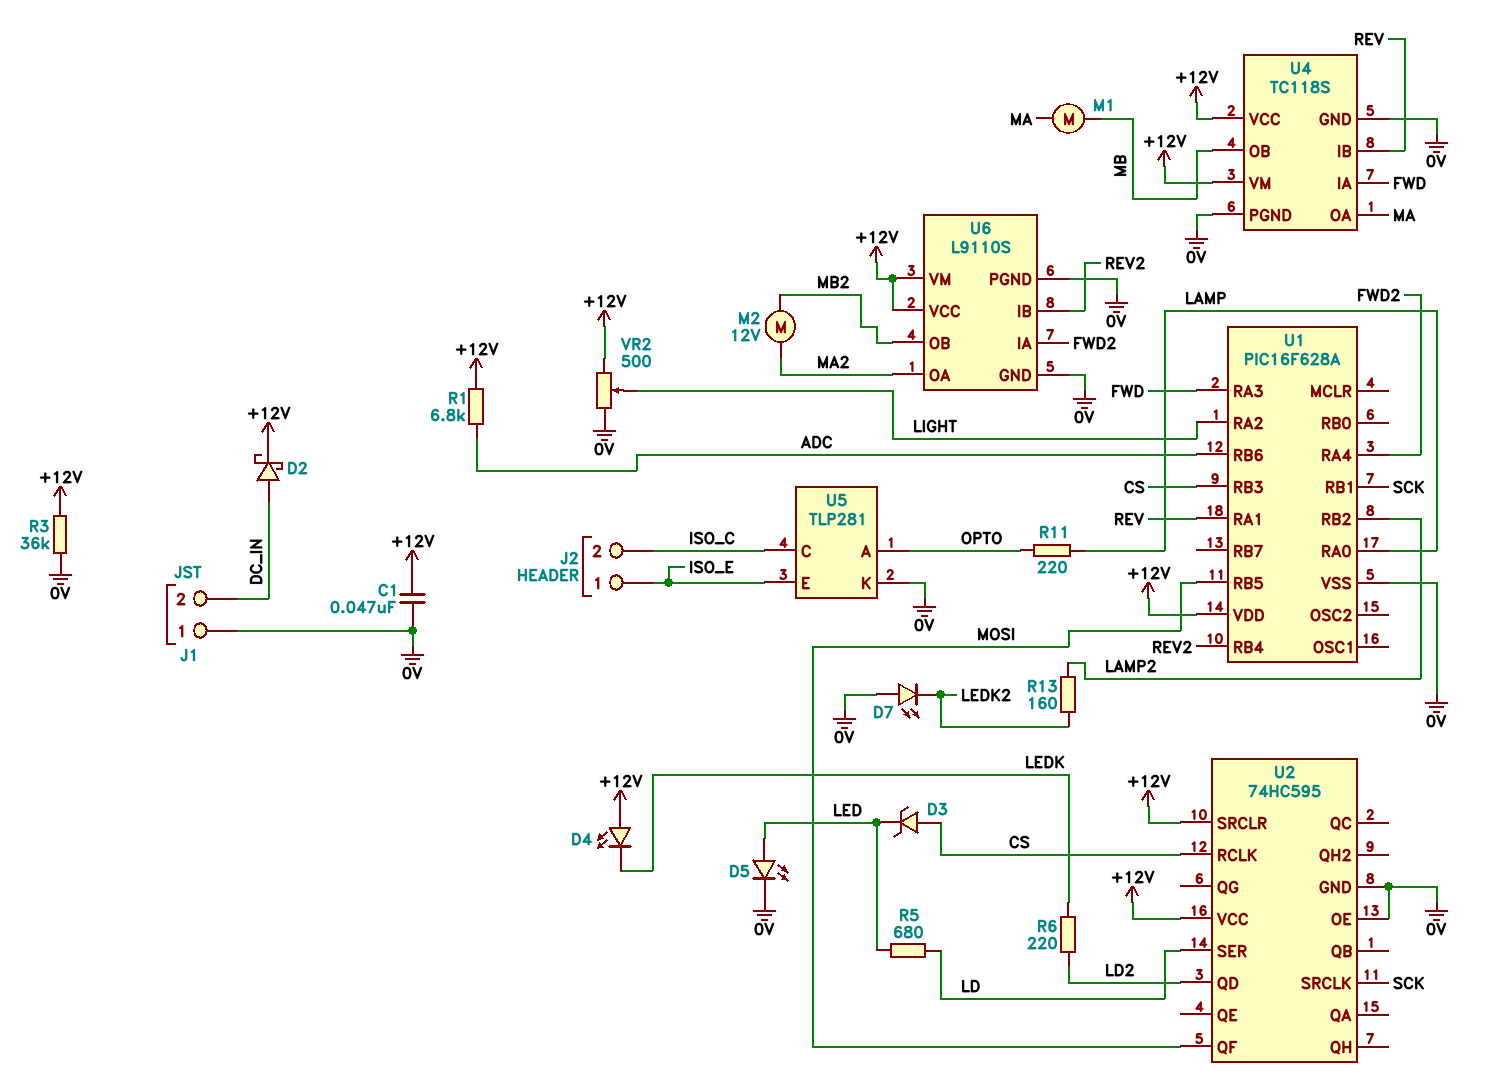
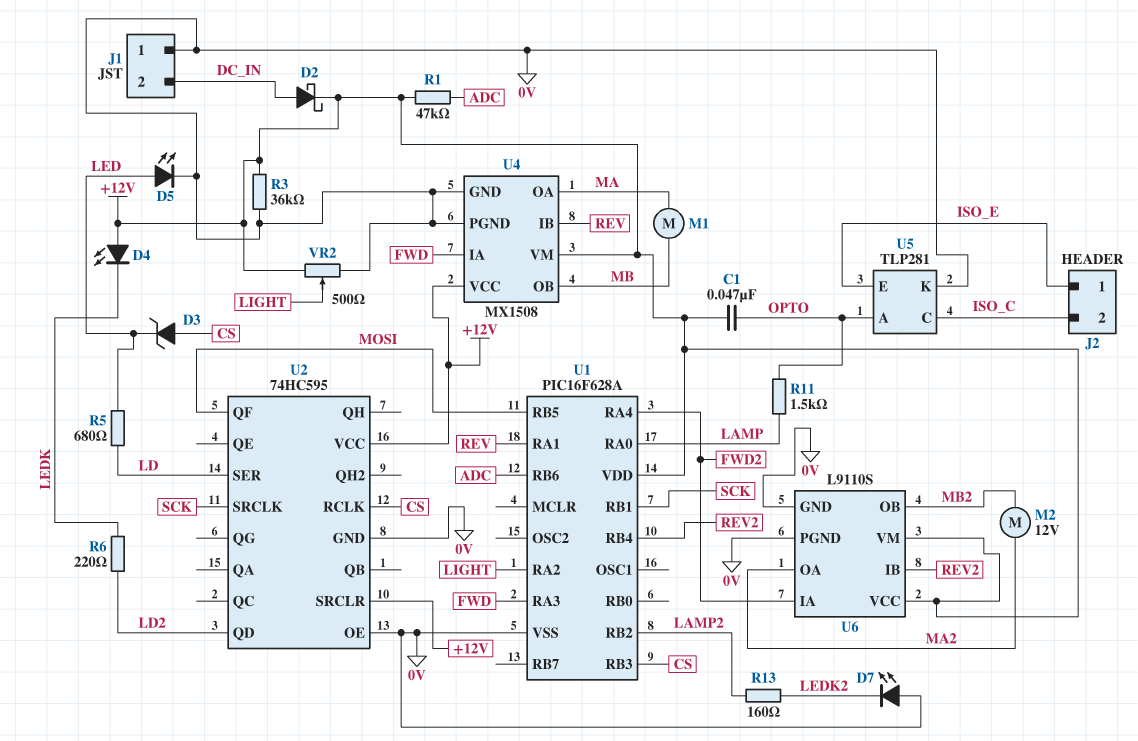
C1: 47nF (+12V, 0V) -> 47nF (+12V, OPTO)
R1: 6.8k (+12V, ADC) -> 47k (+12V, ADC)
R11: 220 (LAMP, OPTO) -> 1.5k (LAMP, OPTO)
U4: TC118S -> MX1508

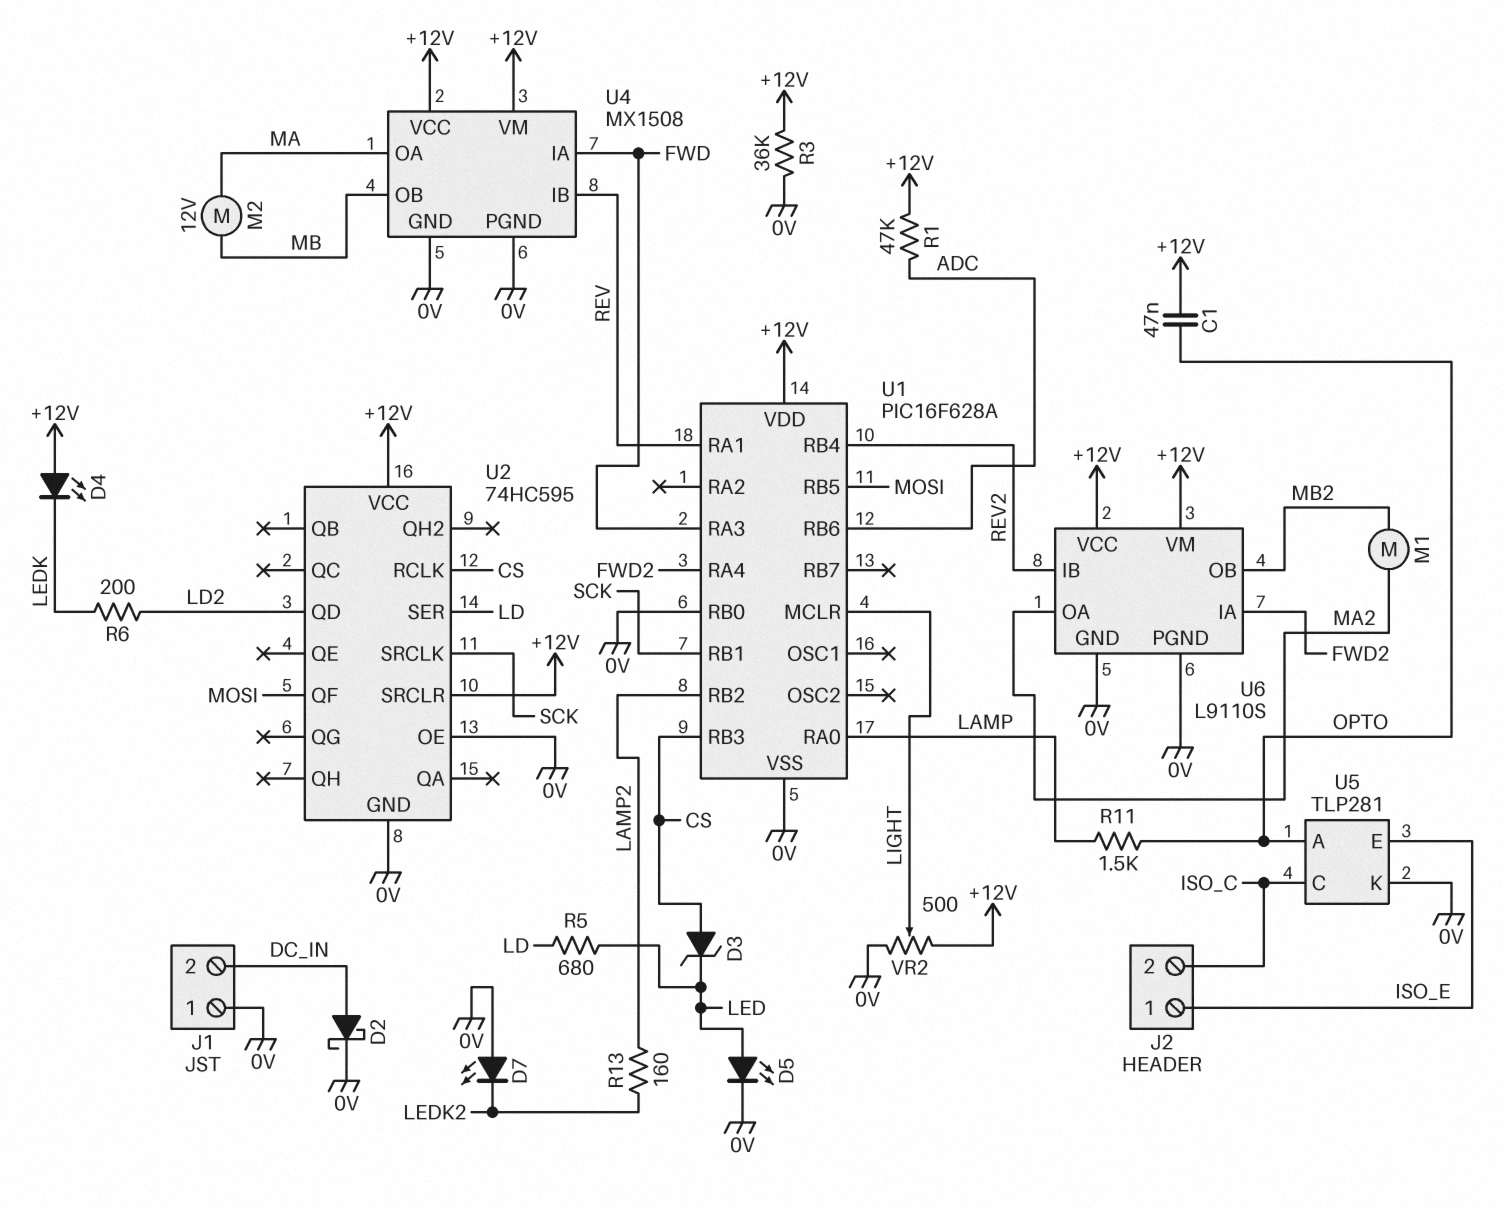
D2: schottky (A DC_IN, K +12V) -> schottky (A DC_IN, K 0V)
M1: motor (MA, MB) -> motor (MA2, MB2)
M2: motor 12V (MA2, MB2) -> motor 12V (MA, MB)
R6: 220 (LD2, LEDK) -> 200 (LD2, LEDK)
U1 pin MCLR: none -> LIGHT
U1 pin RA2: LIGHT -> none
U1 pin RB0: none -> 0V

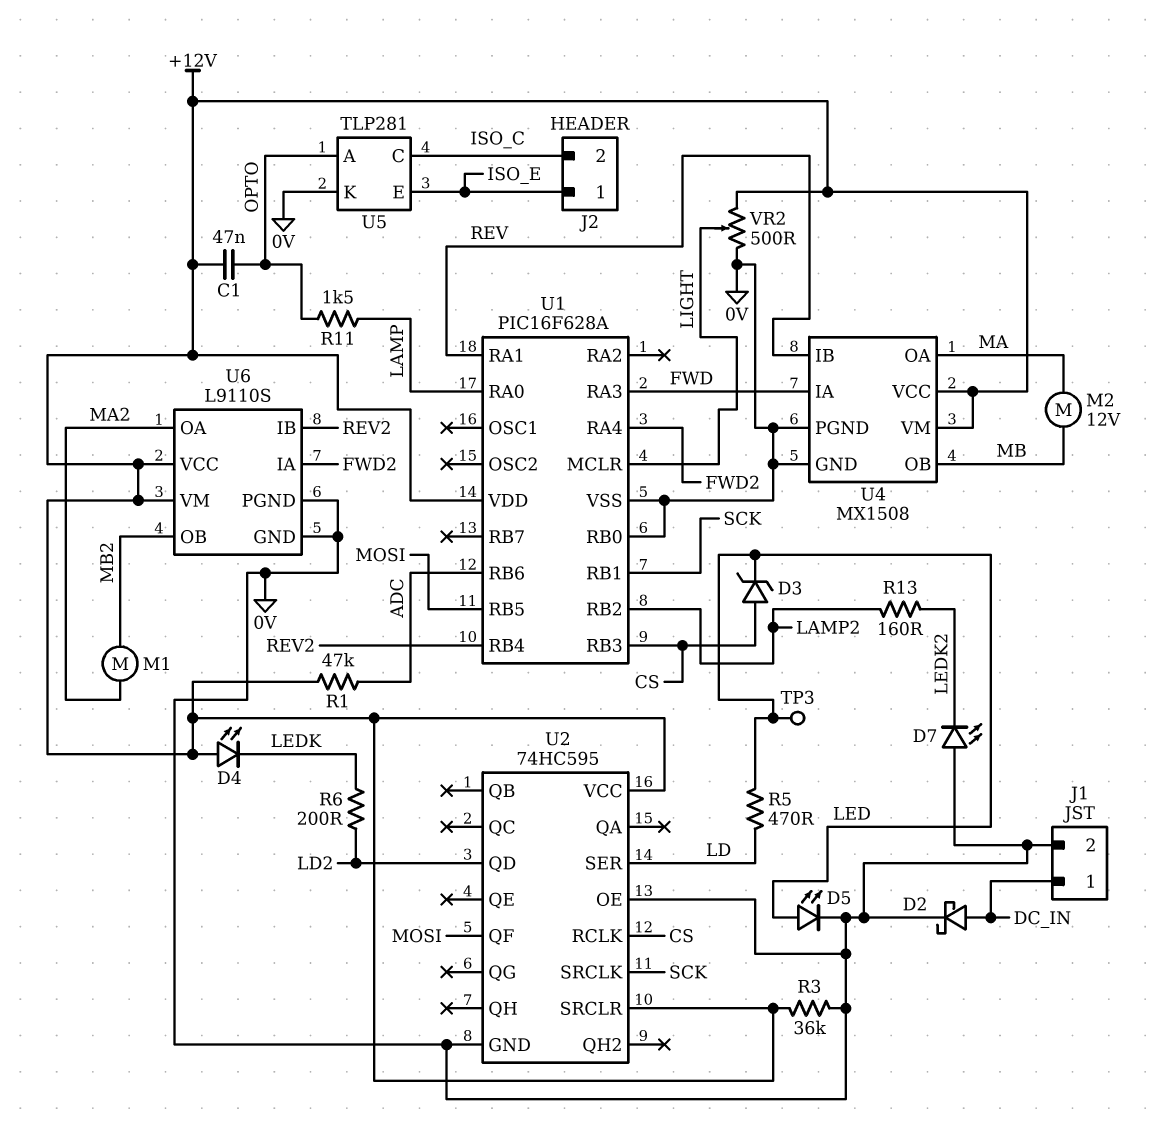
J1 pin 1: 0V -> DC_IN
J1 pin 2: DC_IN -> 0V
R5: 680 (LD, LED) -> 470 (LD, LED)
TP3: none -> test point (LED)

